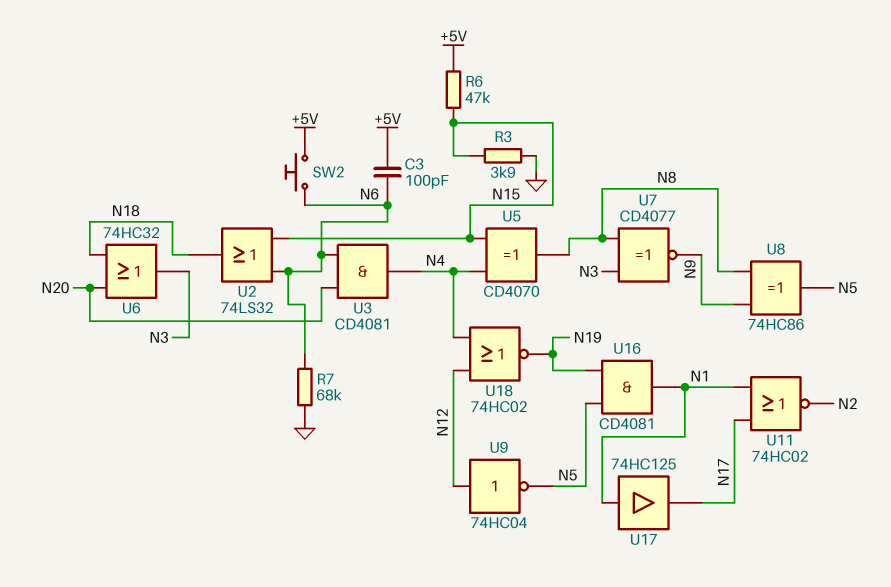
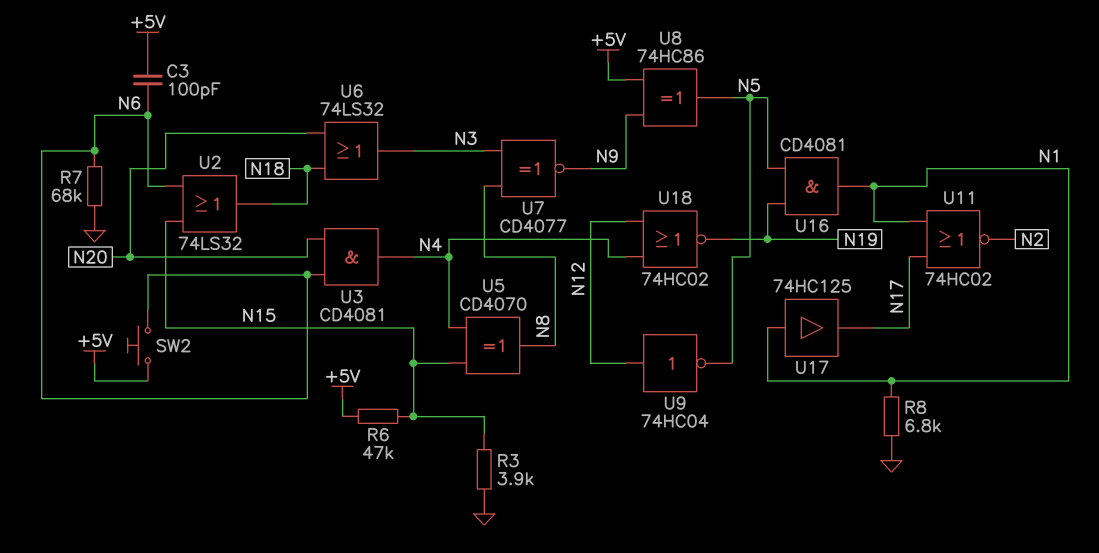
R8: none -> 6.8k (GND, N1)
U6: OR 74HC32 (in N18, in N20, out N3) -> OR 74LS32 (in N18, in N20, out N3)
U8: XOR 74HC86 (in N8, in N9, out N5) -> XOR 74HC86 (in +5V, in N9, out N5)

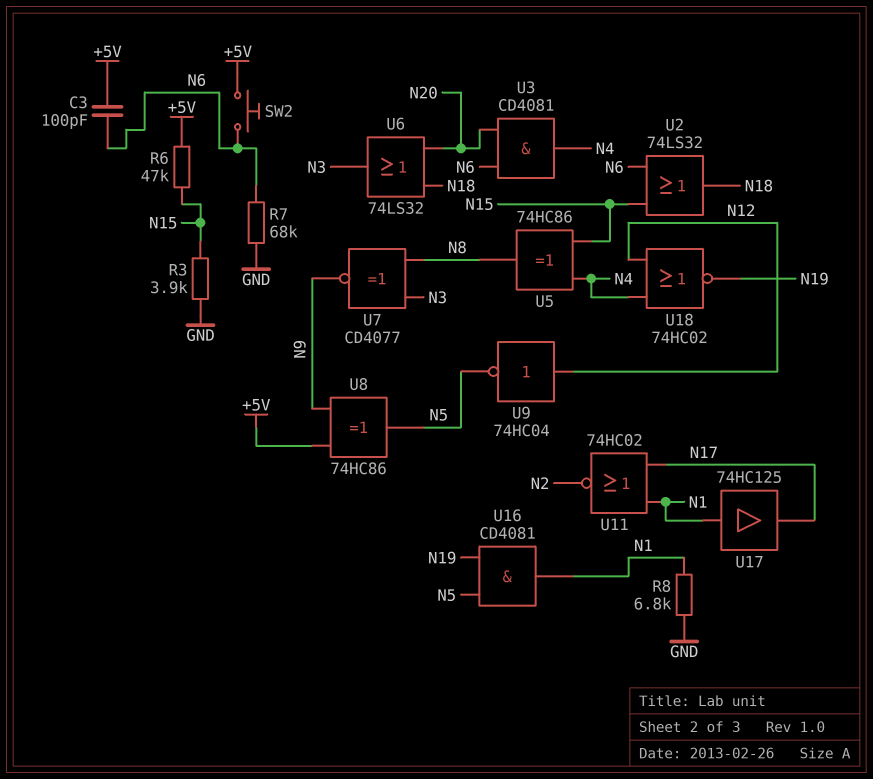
U5: XOR CD4070 (in N4, in N15, out N8) -> XOR 74HC86 (in N4, in N15, out N8)

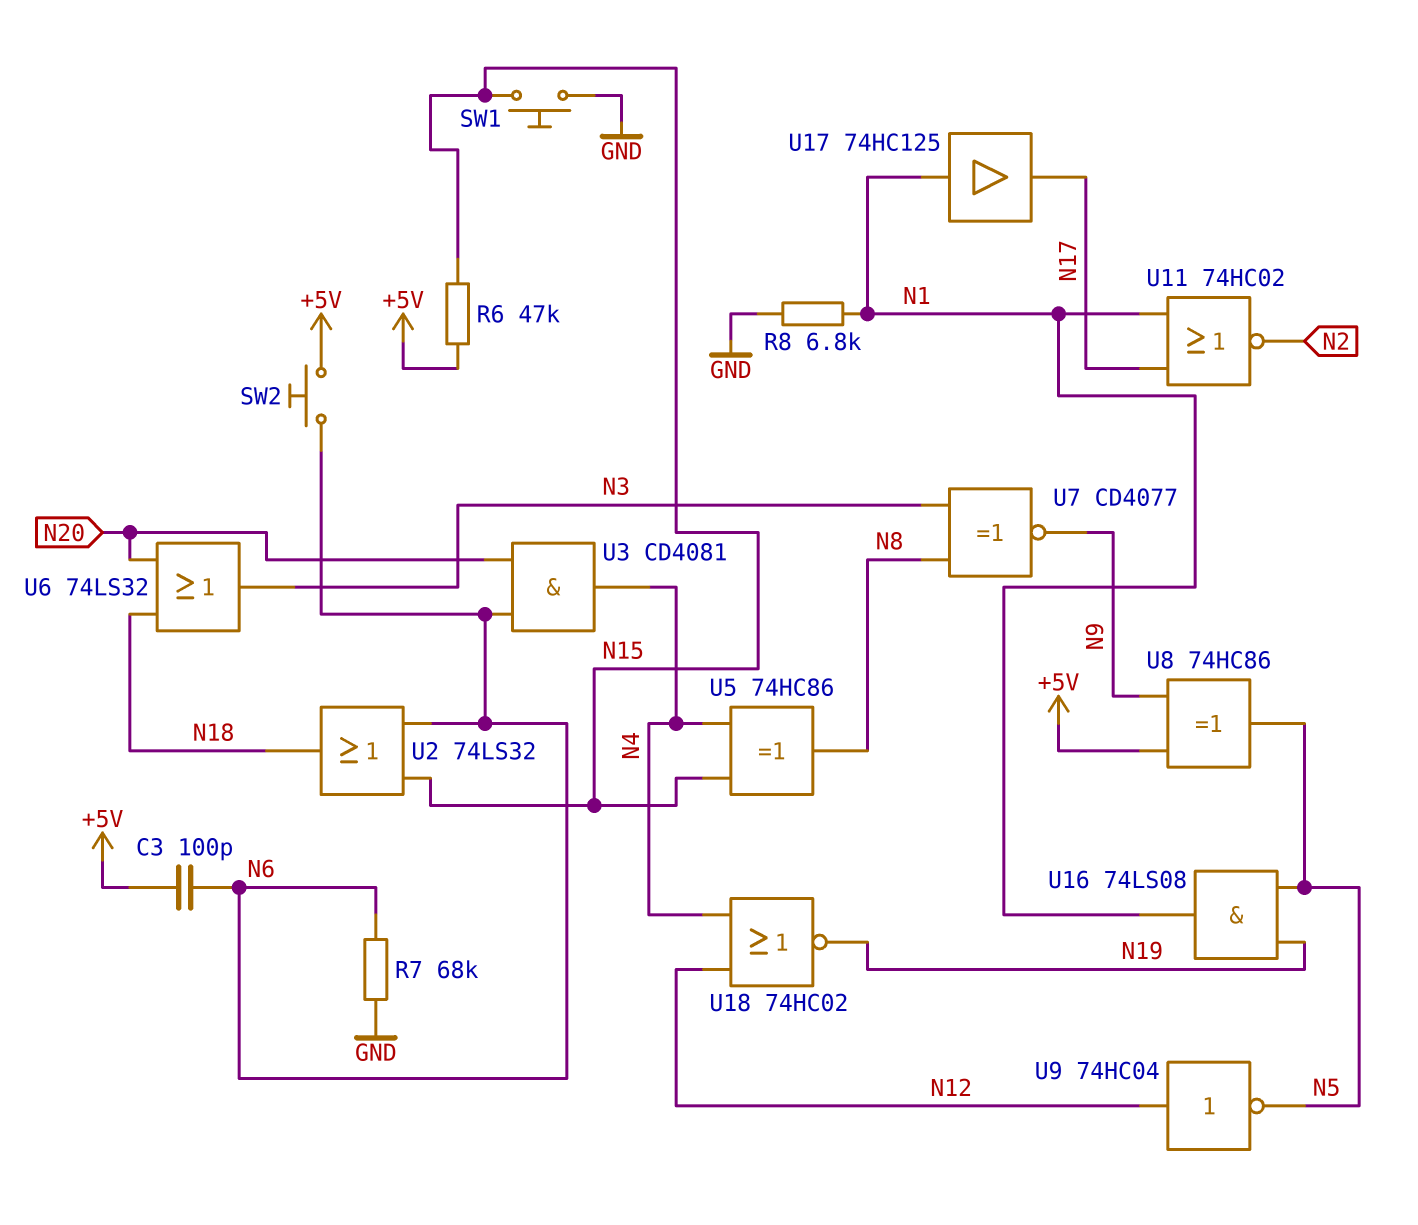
R3: 3.9k (GND, N15) -> none
SW1: none -> button (GND, N15)
U16: AND CD4081 (in N5, in N19, out N1) -> AND 74LS08 (in N5, in N19, out N1)

